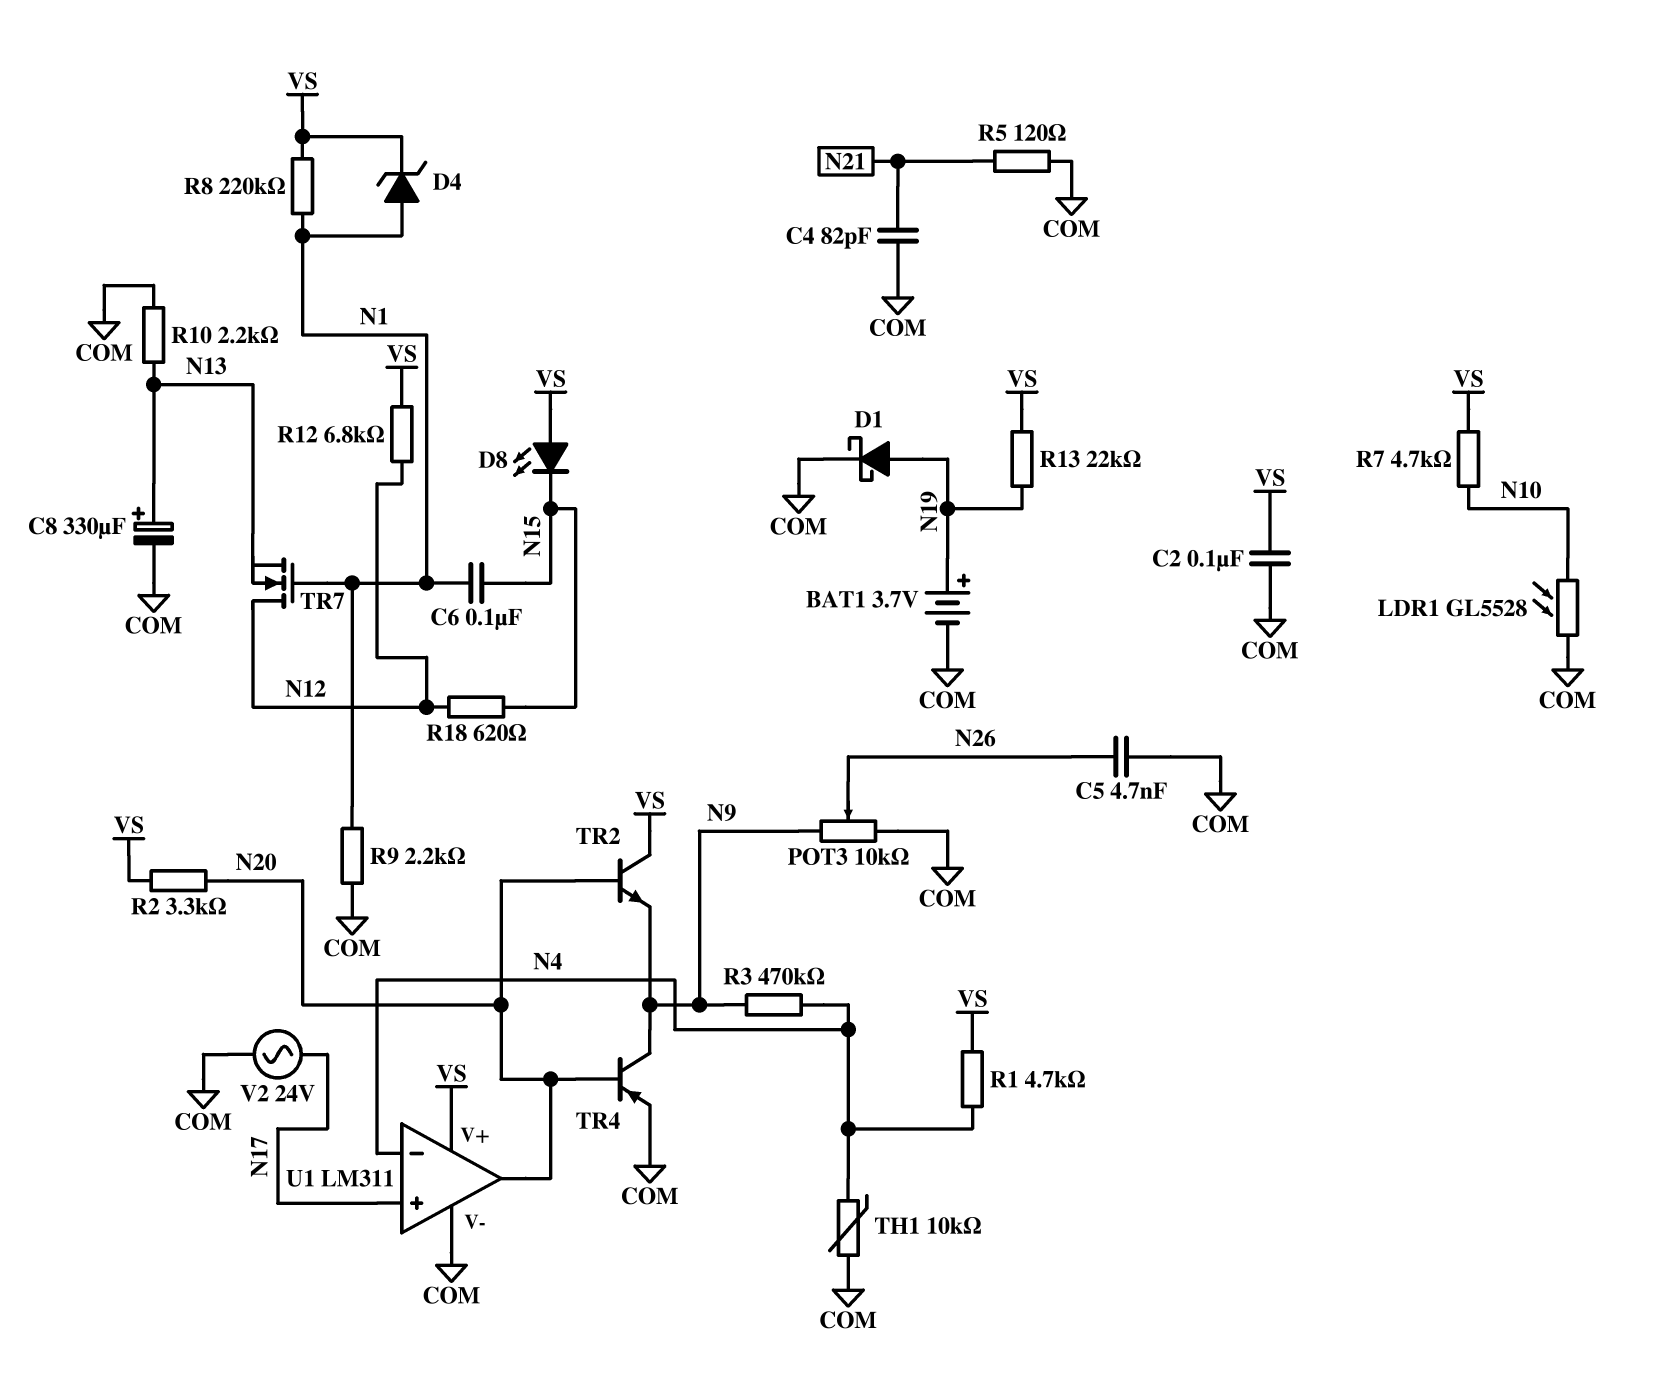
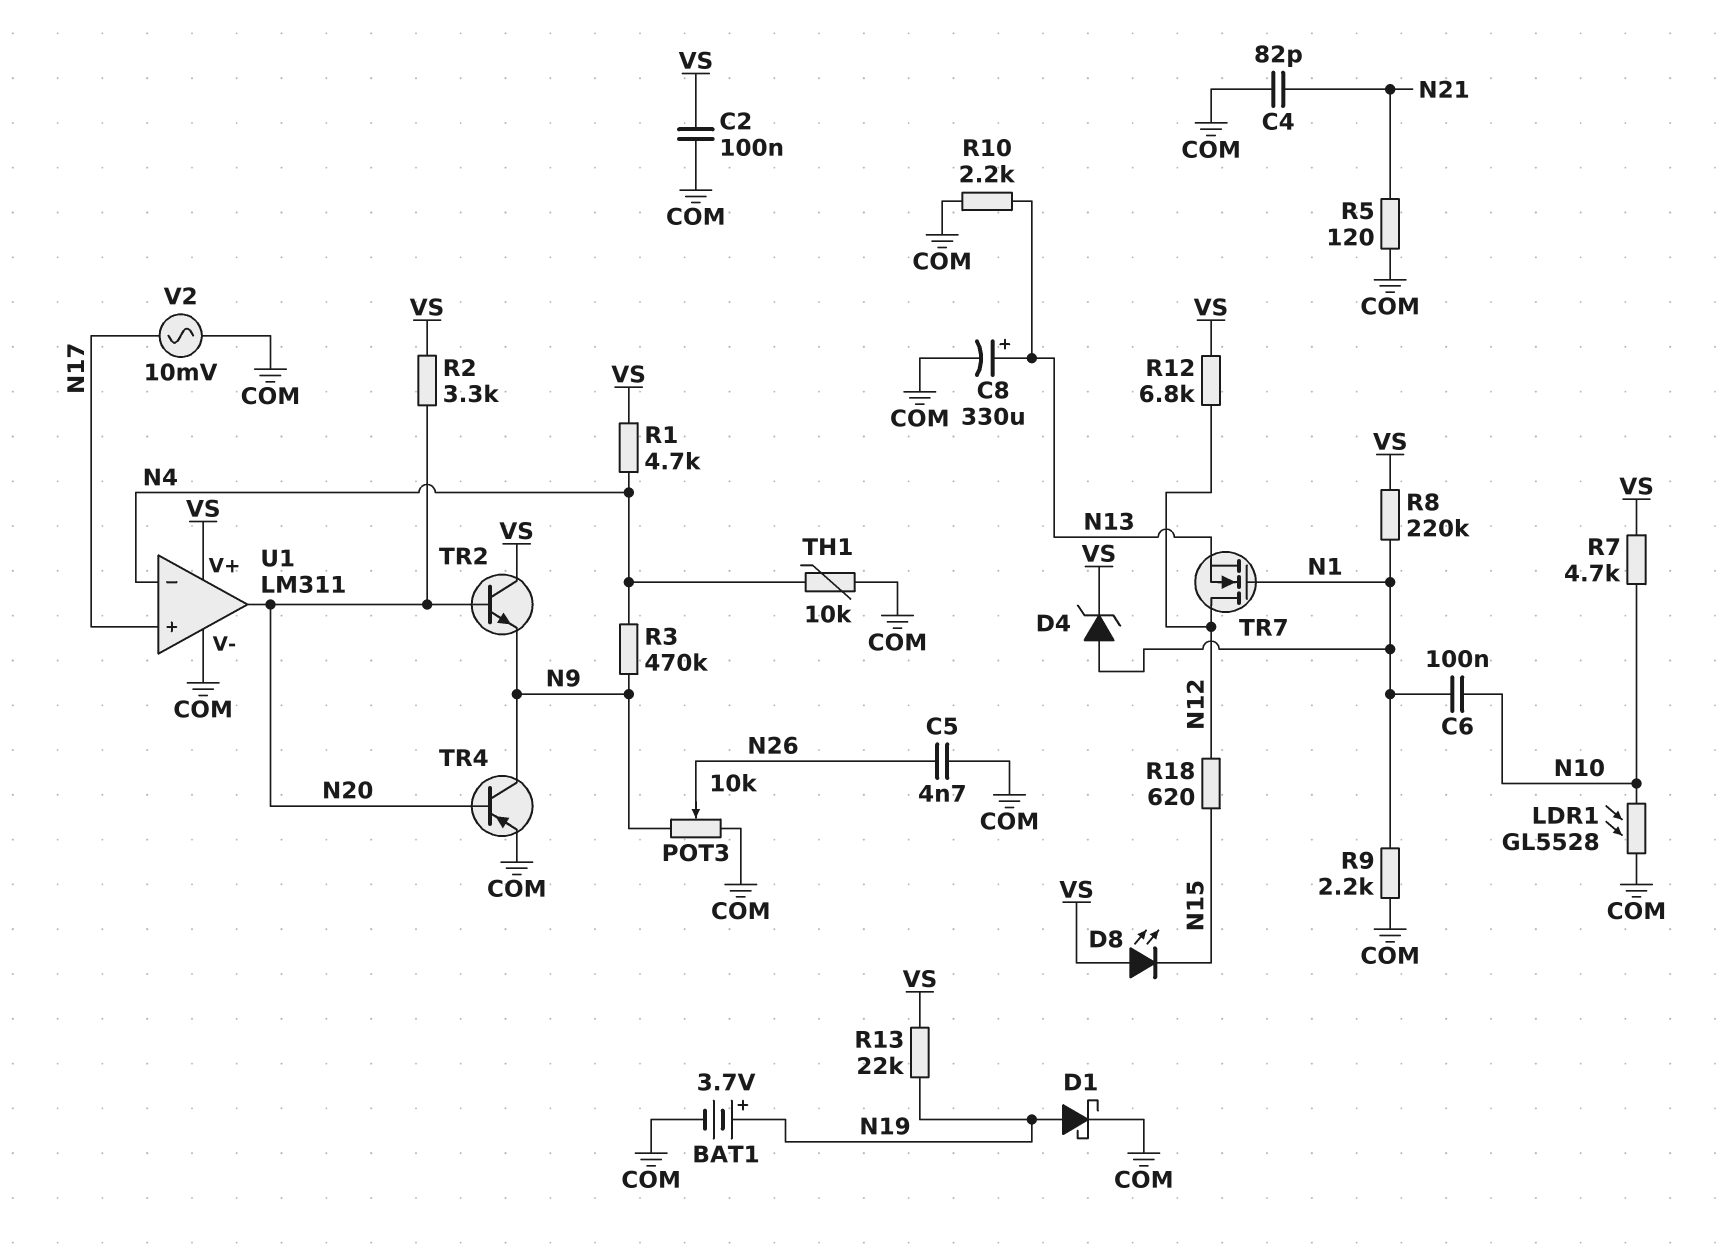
C6: 100nF (N1, N15) -> 100nF (N1, N10)
V2: AC 24V (COM, N17) -> AC 10mV (COM, N17)

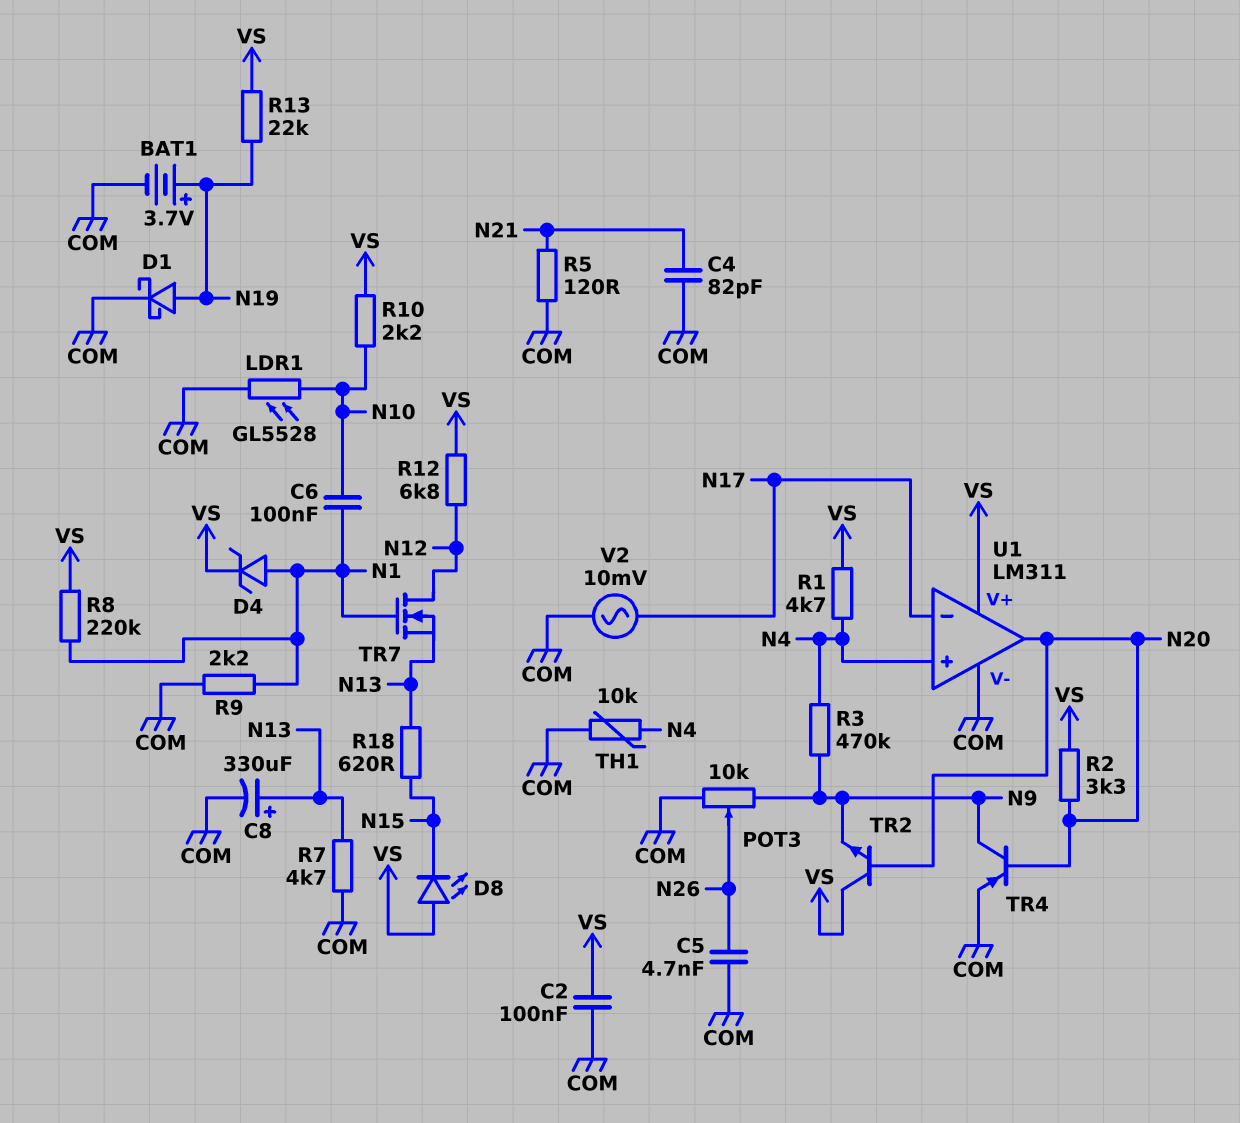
R7: 4.7k (N10, VS) -> 4.7k (COM, N13)
R10: 2.2k (COM, N13) -> 2.2k (N10, VS)
R18: 620 (N12, N15) -> 620 (N13, N15)
U1 pin in+: N17 -> N4
U1 pin in-: N4 -> N17

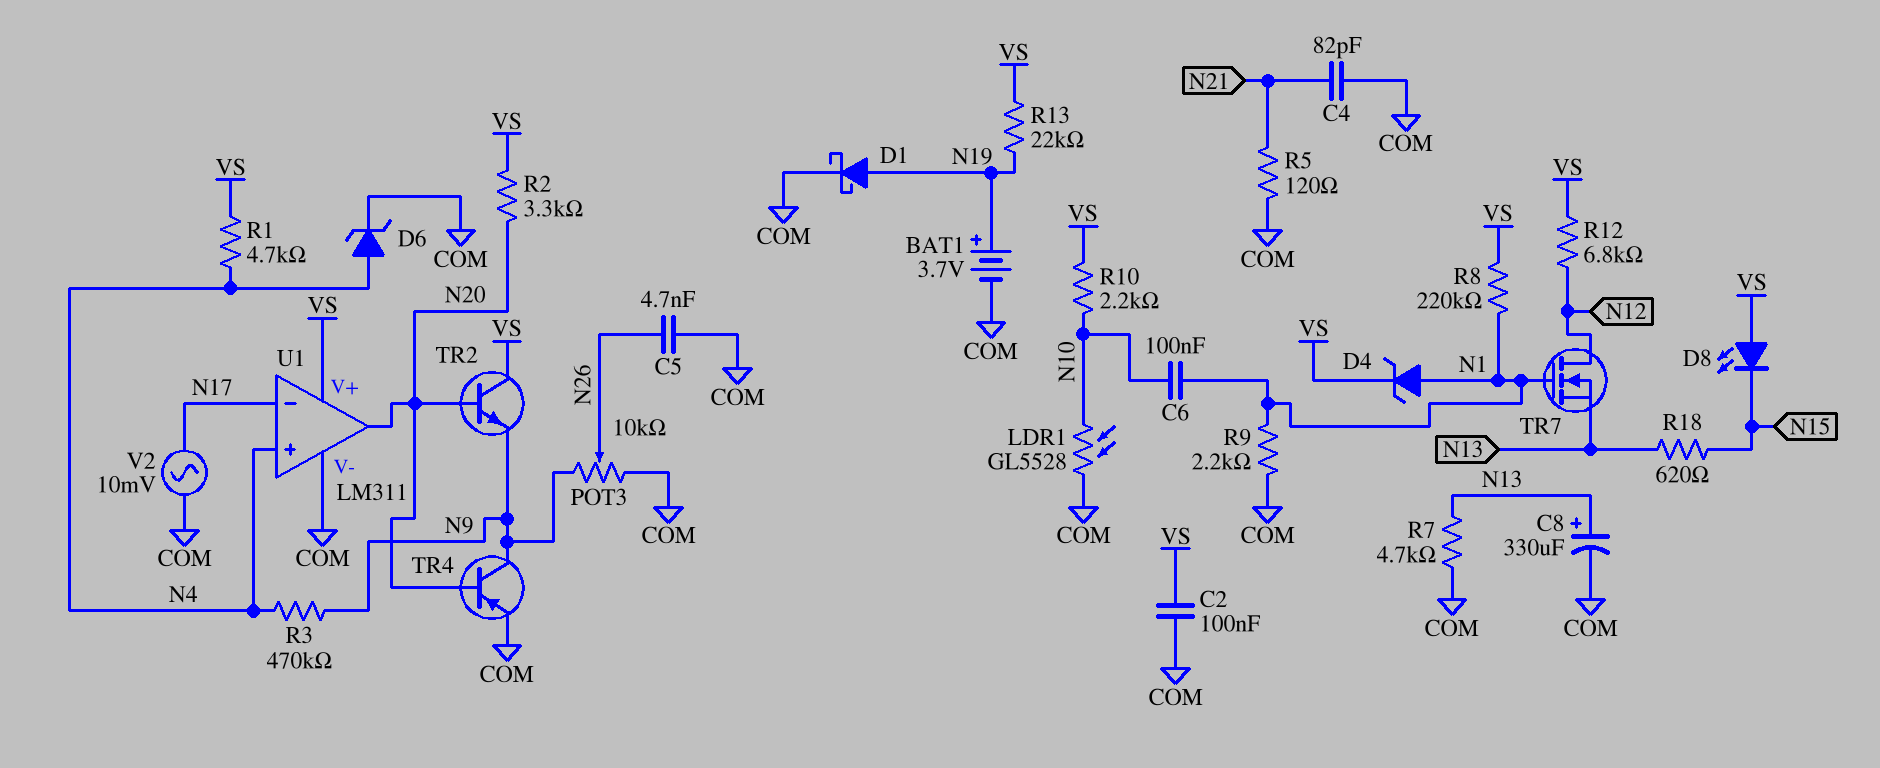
D6: none -> zener (A N4, K COM)
TH1: 10k (COM, N4) -> none

